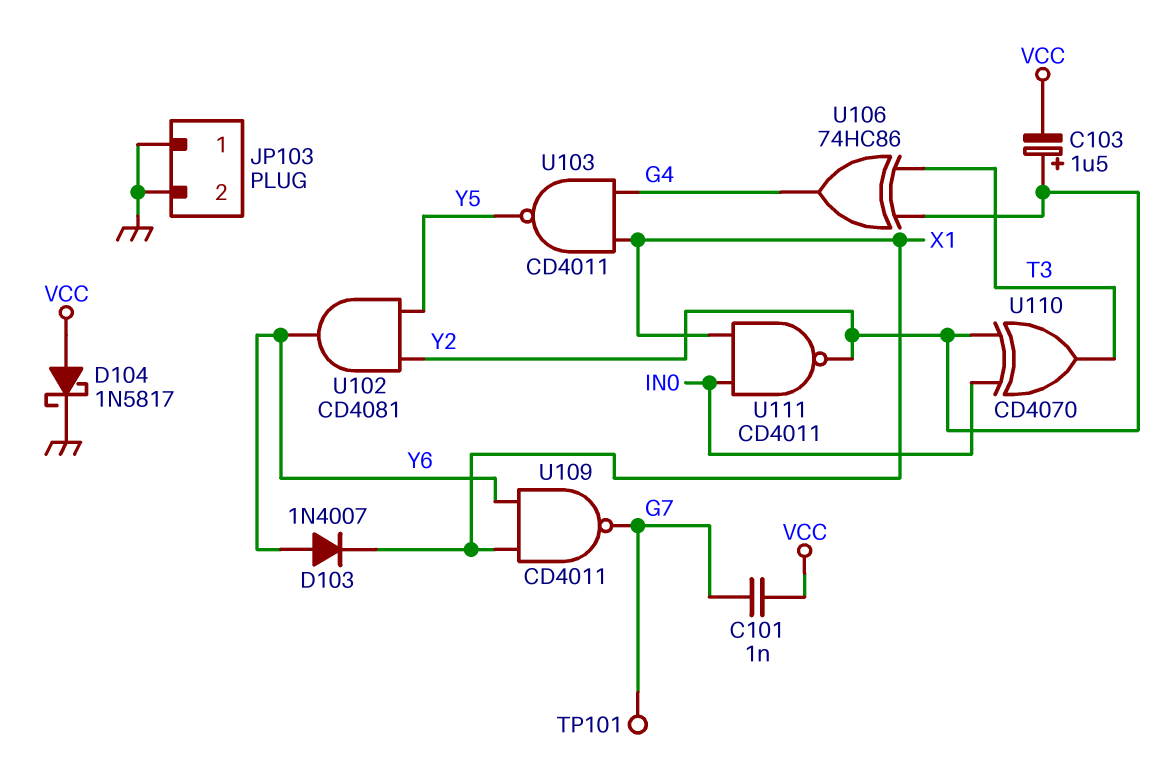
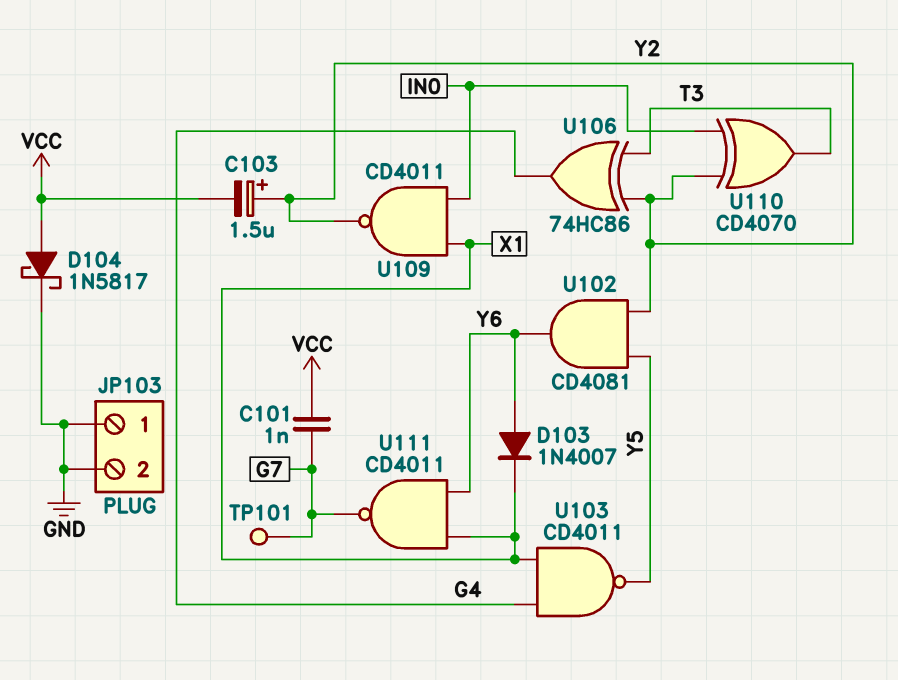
U109: NAND CD4011 (in X1, in Y6, out G7) -> NAND CD4011 (in IN0, in X1, out Y2)
U111: NAND CD4011 (in IN0, in X1, out Y2) -> NAND CD4011 (in X1, in Y6, out G7)

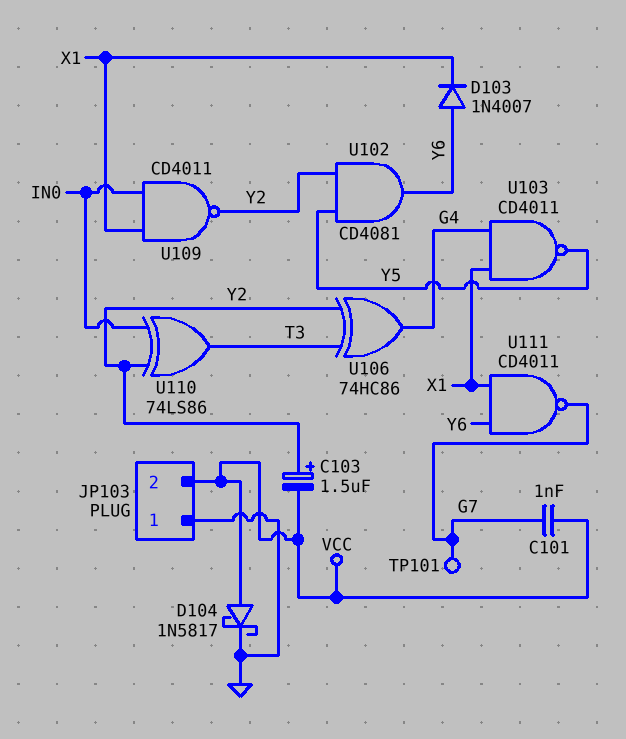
JP103 pin 2: GND -> VCC
U110: XOR CD4070 (in IN0, in Y2, out T3) -> XOR 74LS86 (in IN0, in Y2, out T3)

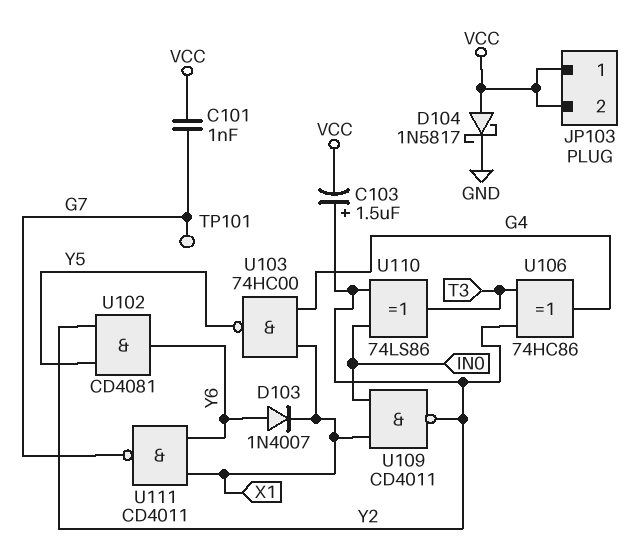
JP103 pin 1: GND -> VCC
U103: NAND CD4011 (in G4, in X1, out Y5) -> NAND 74HC00 (in G4, in X1, out Y5)

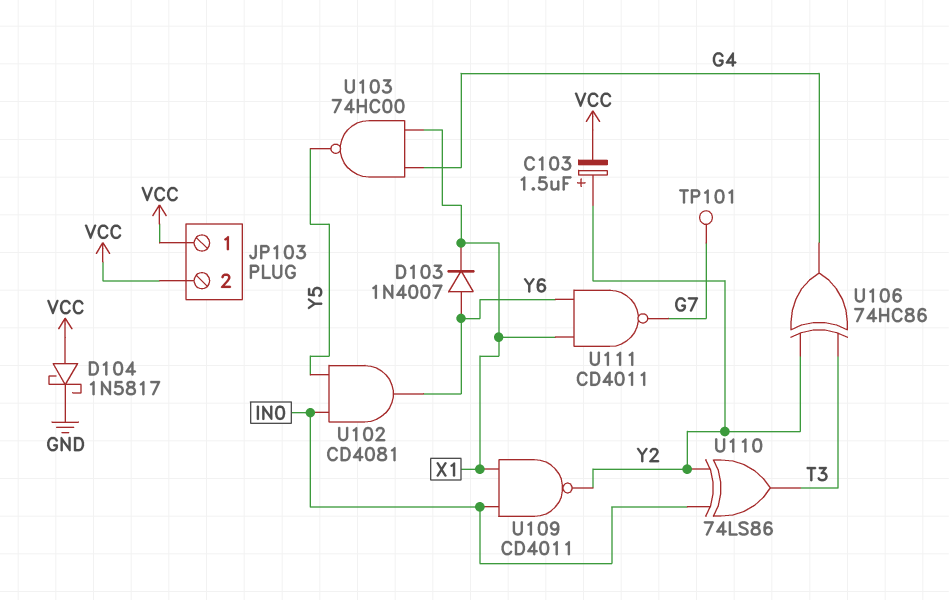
C101: 1nF (G7, VCC) -> none
U102: AND CD4081 (in Y2, in Y5, out Y6) -> AND CD4081 (in IN0, in Y5, out Y6)

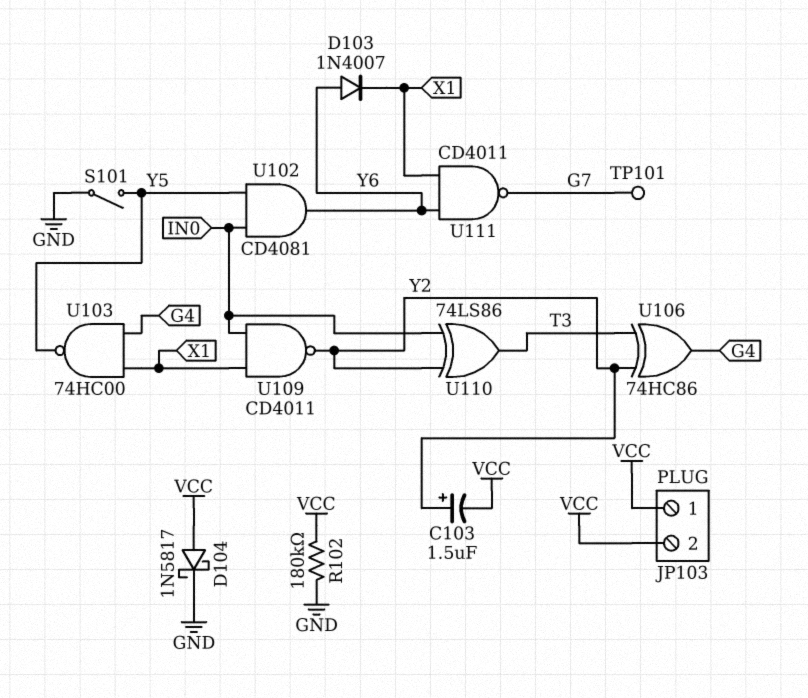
R102: none -> 180k (GND, VCC)
S101: none -> switch (GND, Y5)

